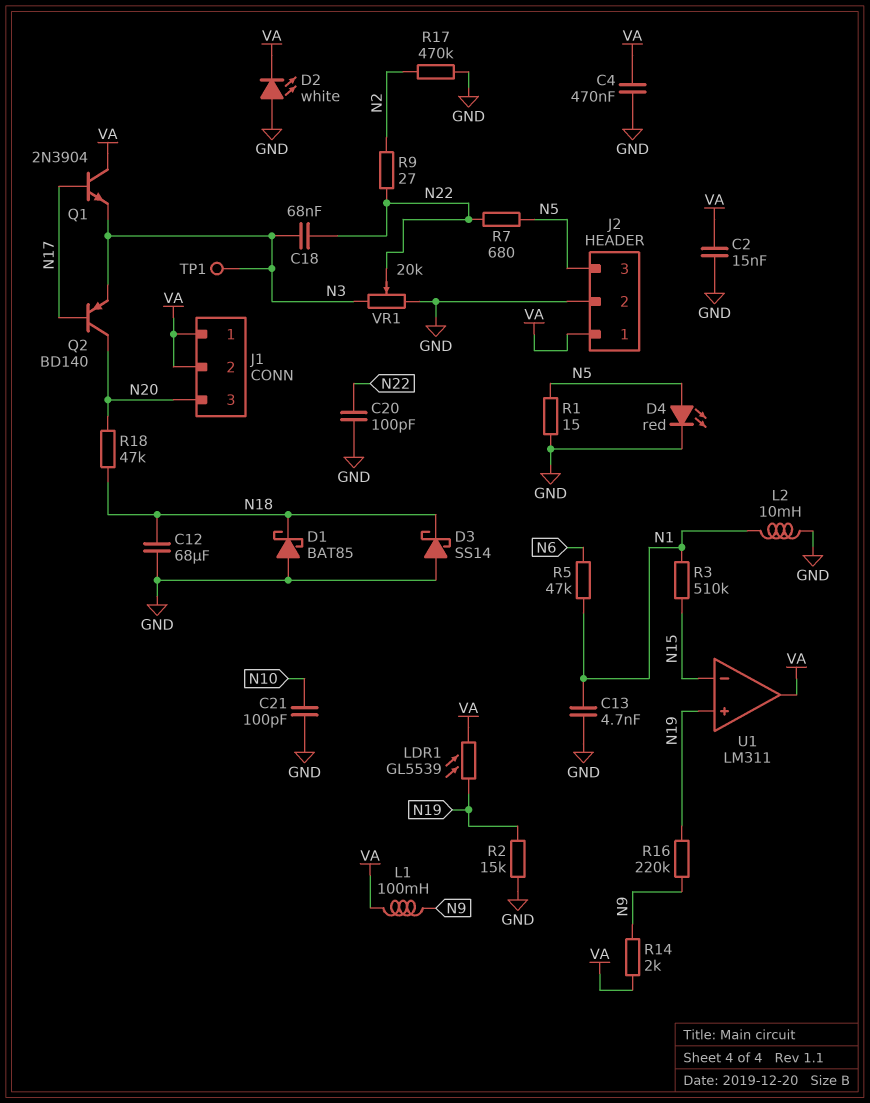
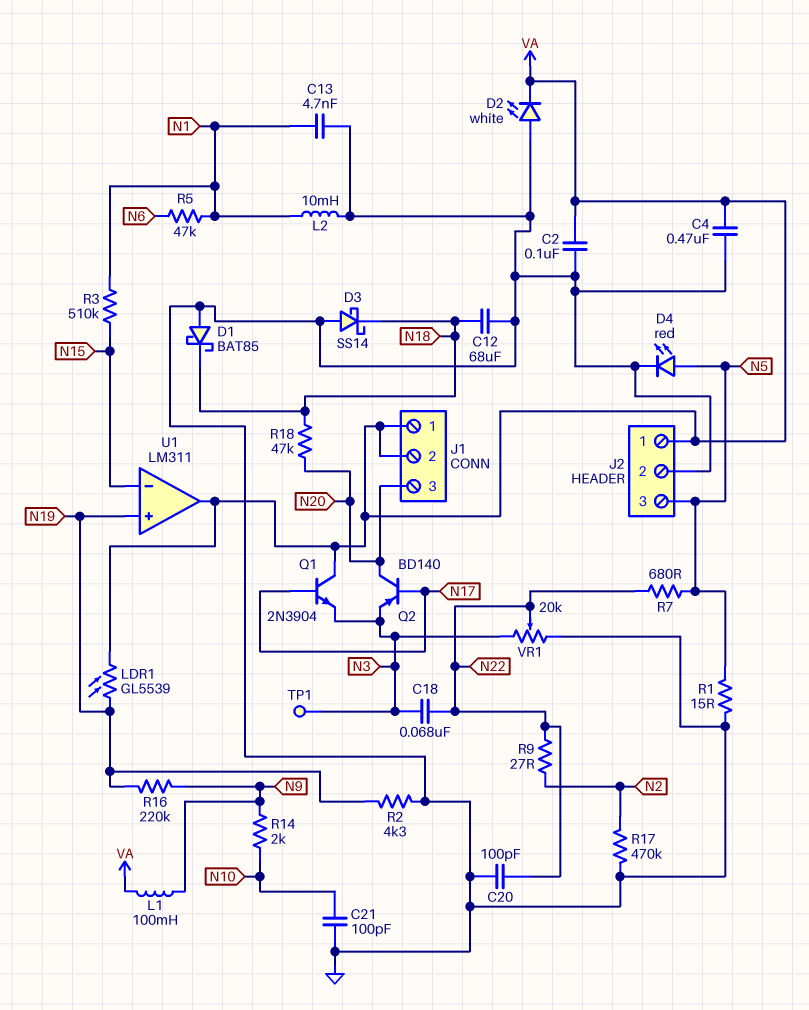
C2: 15nF (GND, VA) -> 100nF (GND, VA)
R2: 15k (GND, N19) -> 4.3k (GND, N19)
R14: 2k (N9, VA) -> 2k (N9, N10)

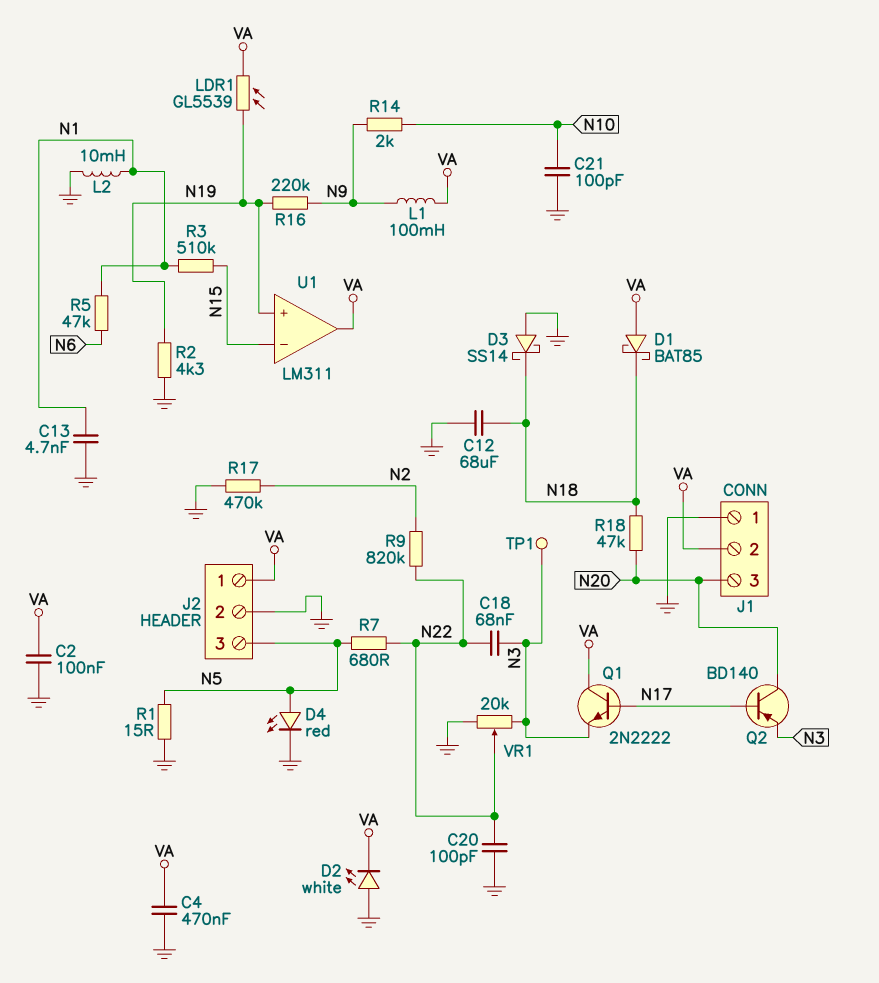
D1: schottky BAT85 (A GND, K N18) -> schottky BAT85 (A VA, K N18)
J1 pin 1: VA -> GND
Q1: NPN 2N3904 (B N17, C VA, E N3) -> NPN 2N2222 (B N17, C VA, E N3)
R9: 27 (N2, N22) -> 820k (N2, N22)

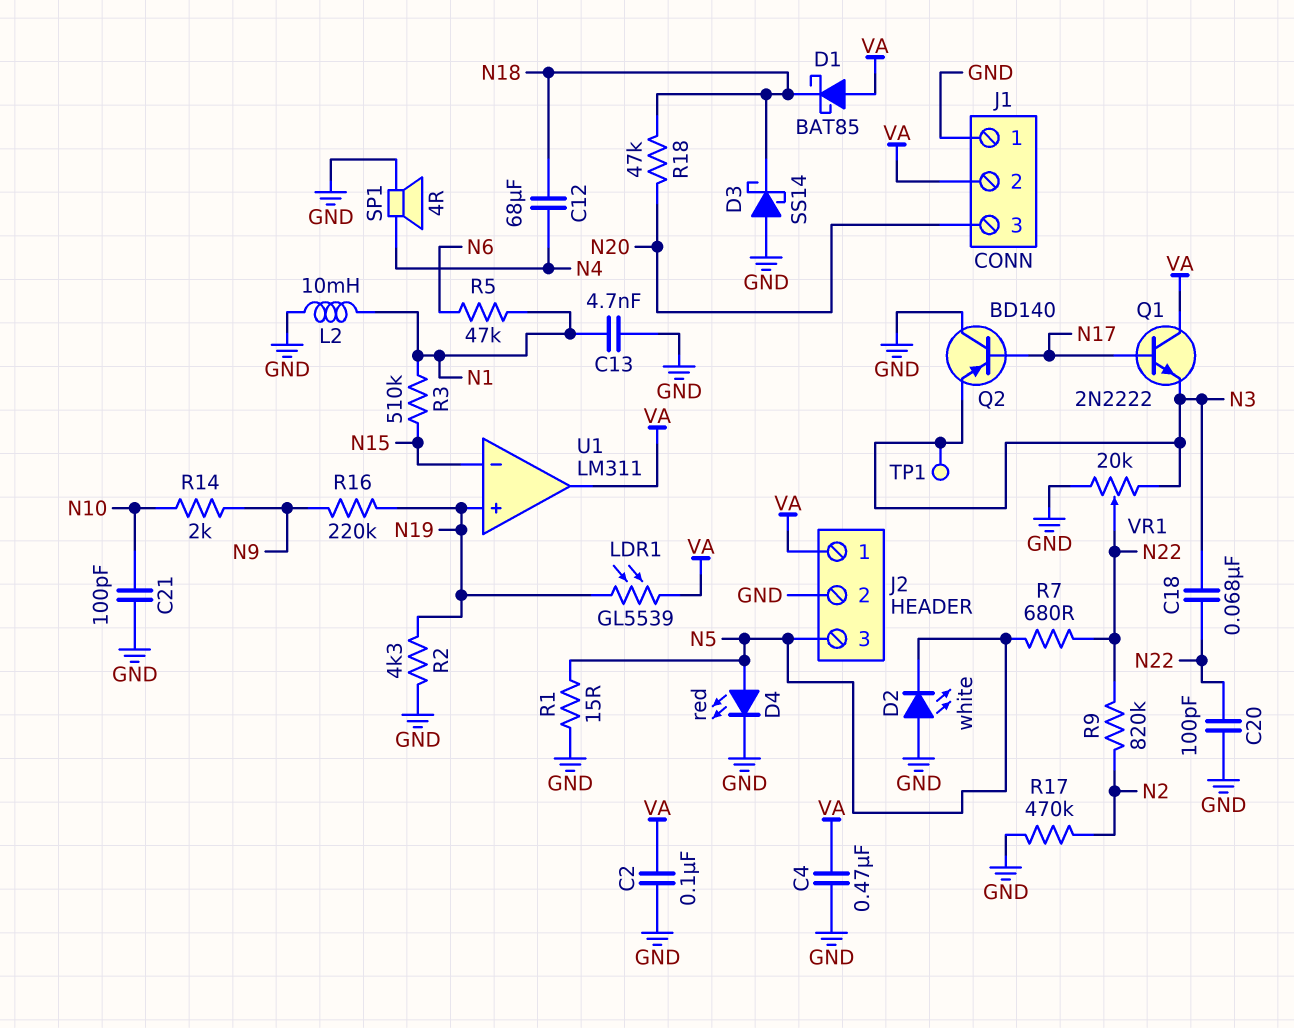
C12: 68uF (GND, N18) -> 68uF (N4, N18)
D2: LED white (A GND, K VA) -> LED white (A GND, K N5)
L1: 100mH (N9, VA) -> none
Q2: PNP BD140 (B N17, C N20, E N3) -> PNP BD140 (B N17, C GND, E N3)
SP1: none -> speaker 4R (GND, N4)

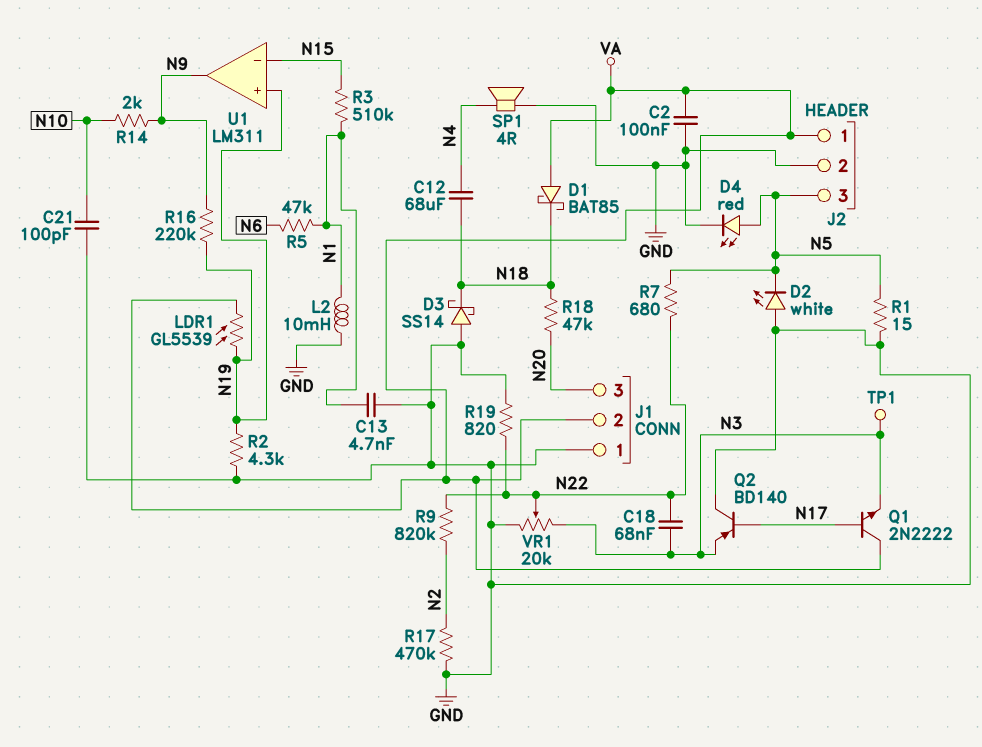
C4: 470nF (GND, VA) -> none
C20: 100pF (GND, N22) -> none
R19: none -> 820 (GND, N22)
U1 pin out: VA -> N9

